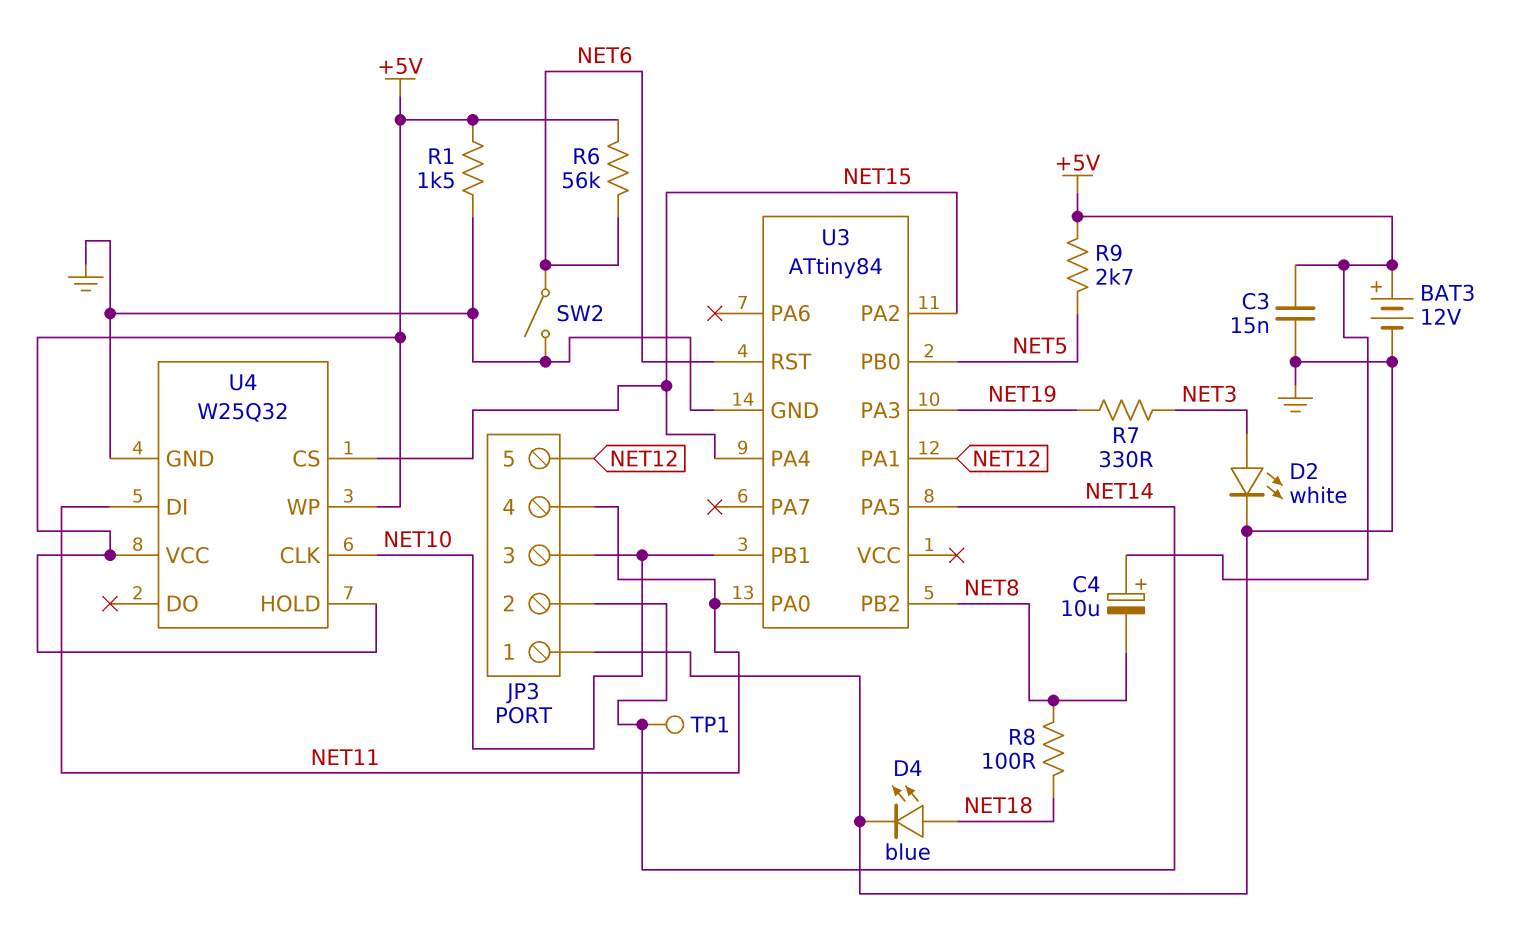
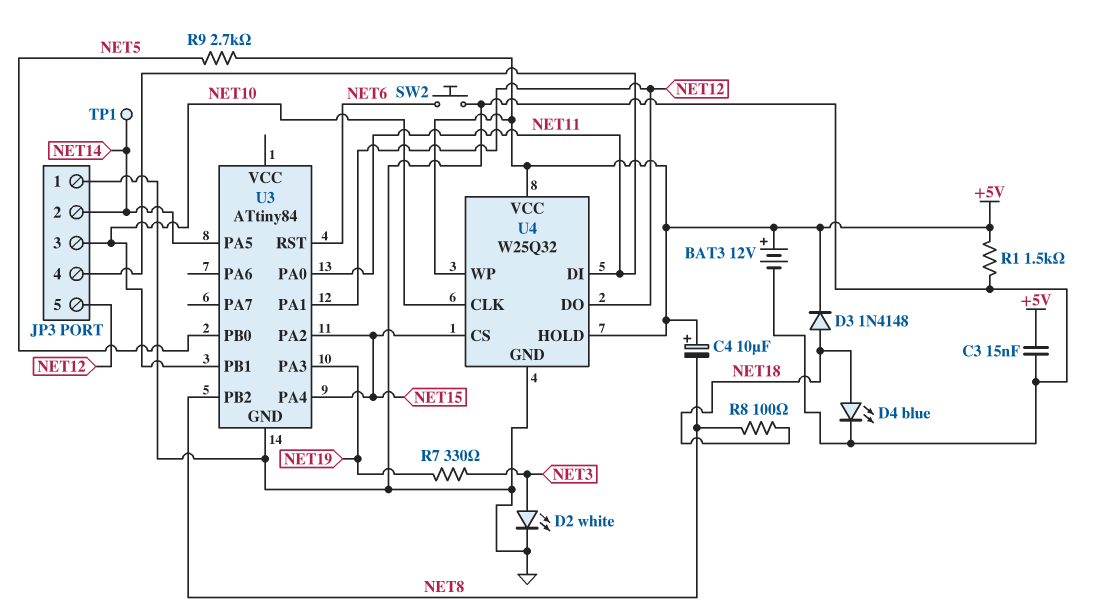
D3: none -> diode 1N4148 (A NET18, K +5V)
R6: 56k (+5V, NET6) -> none
SW2: switch (GND, NET6) -> button (GND, NET6)
U4 pin DO: none -> NET12

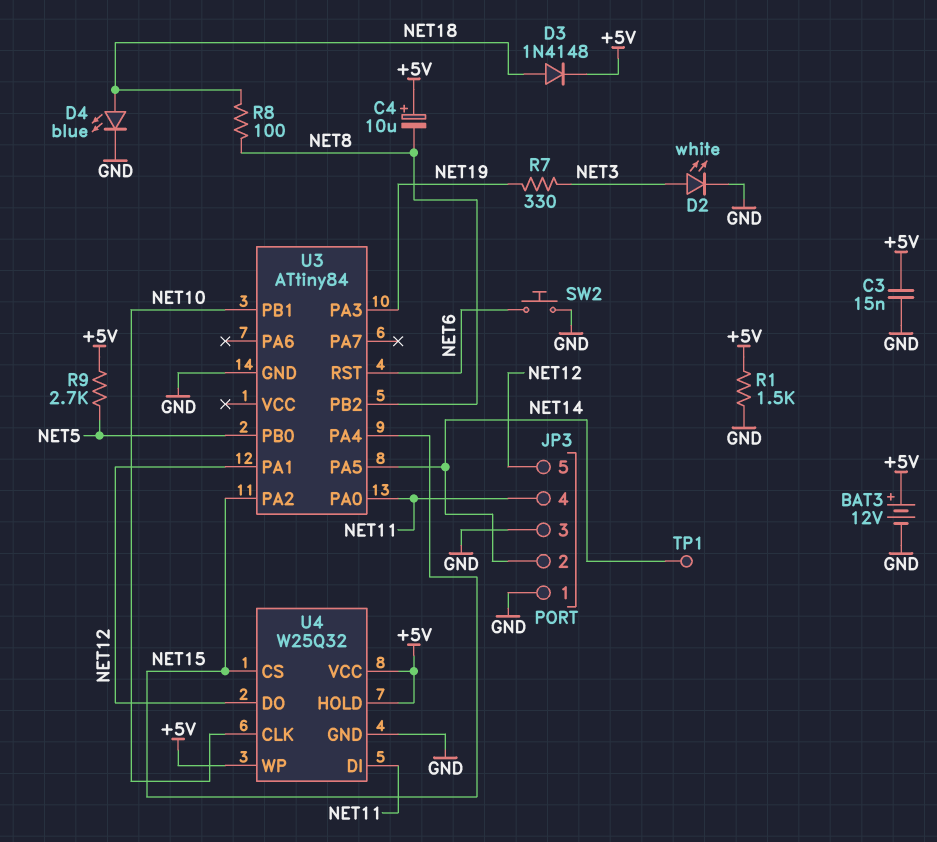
JP3 pin 3: NET10 -> GND

